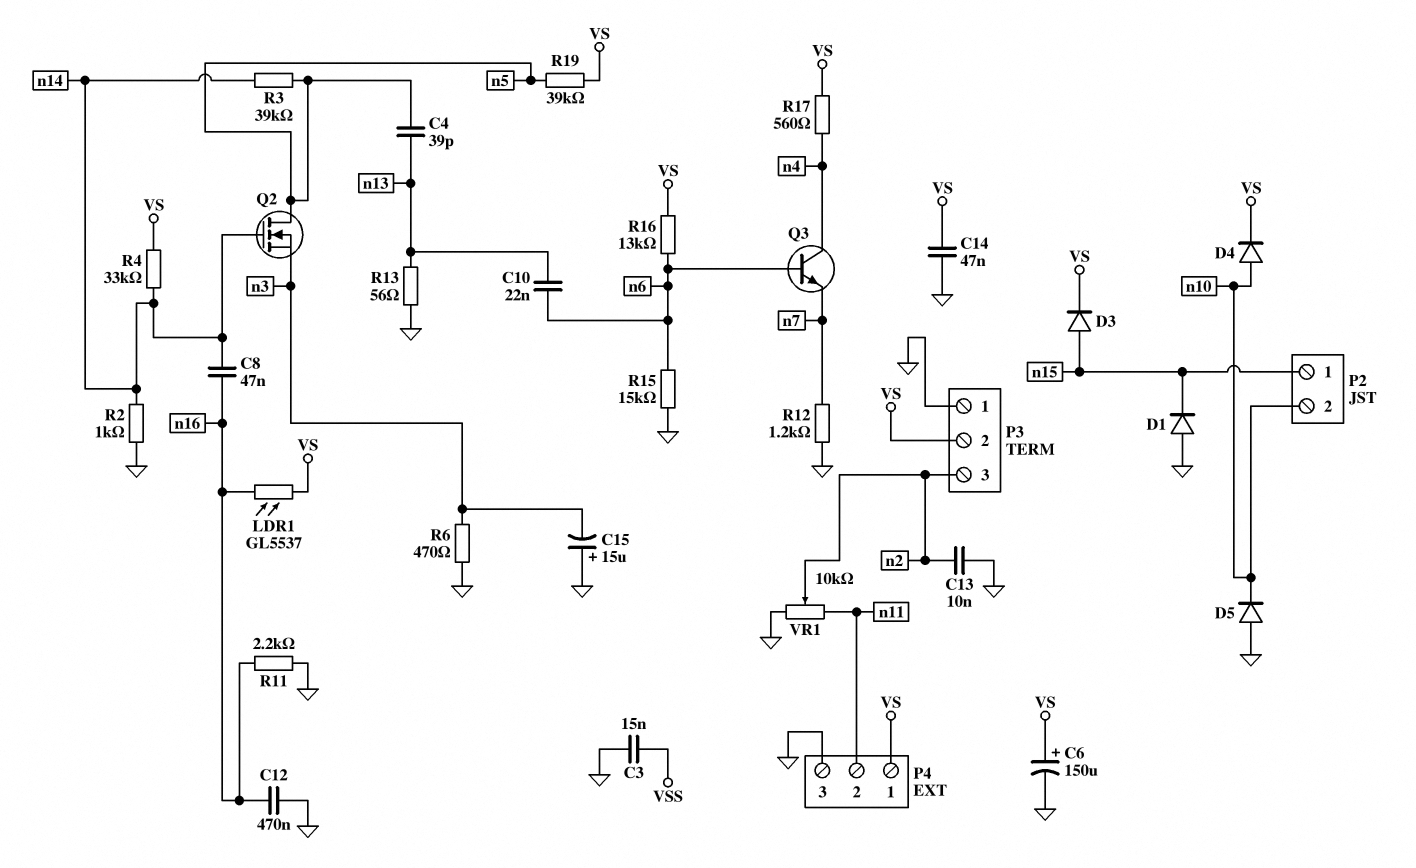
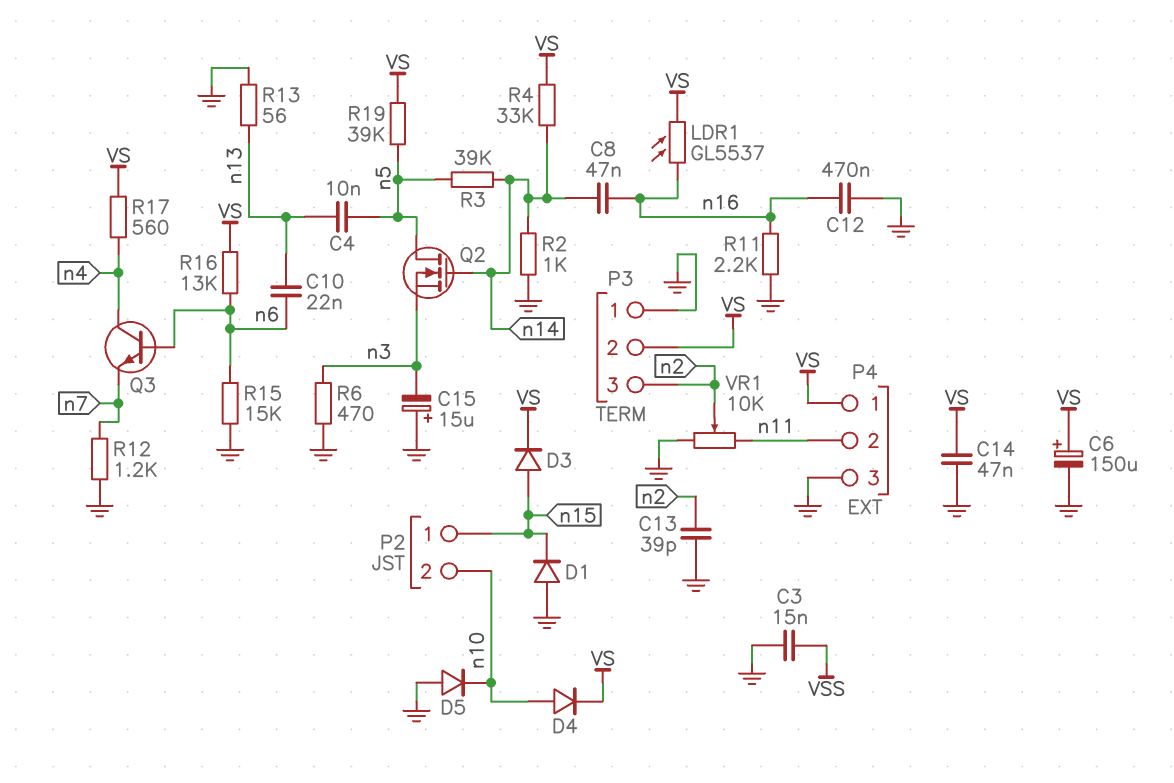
C4: 39pF (n5, n13) -> 10nF (n5, n13)
C13: 10nF (GND, n2) -> 39pF (GND, n2)

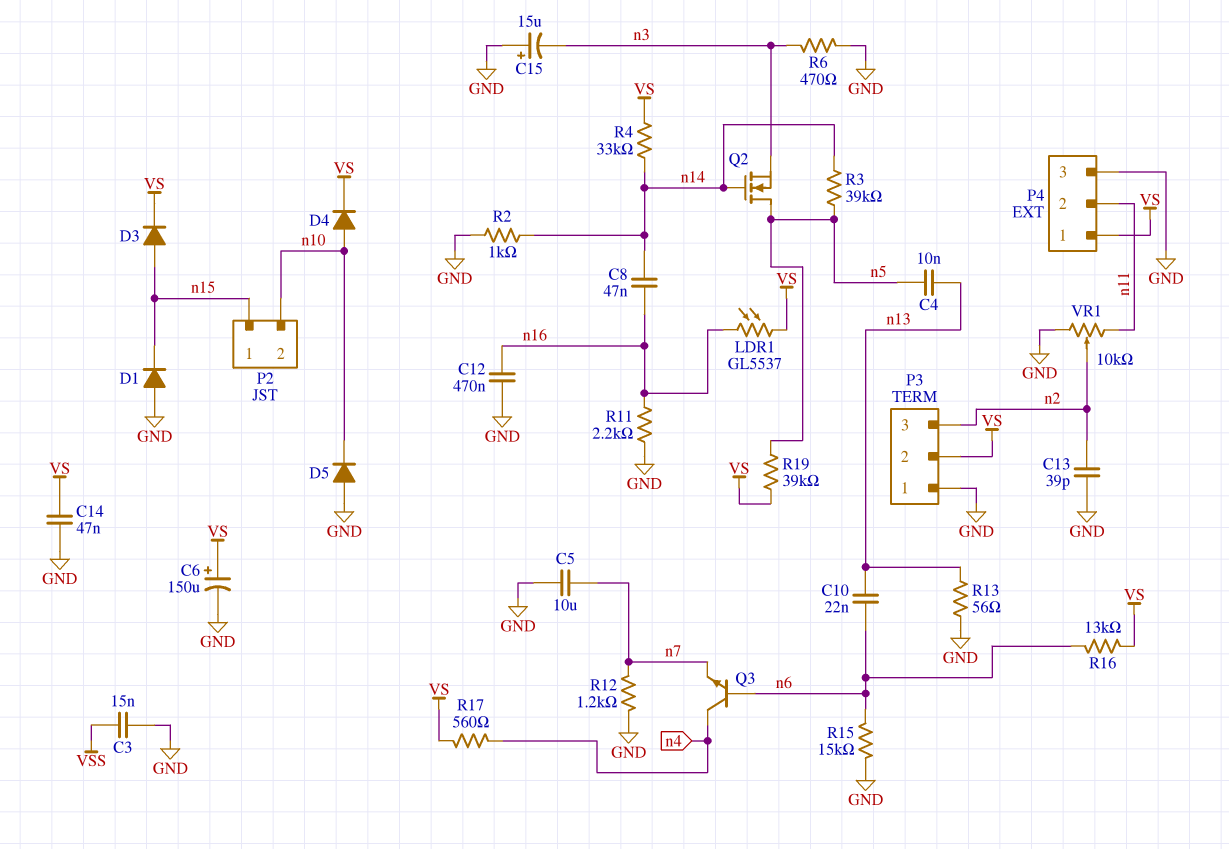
C5: none -> 10uF (GND, n7)

